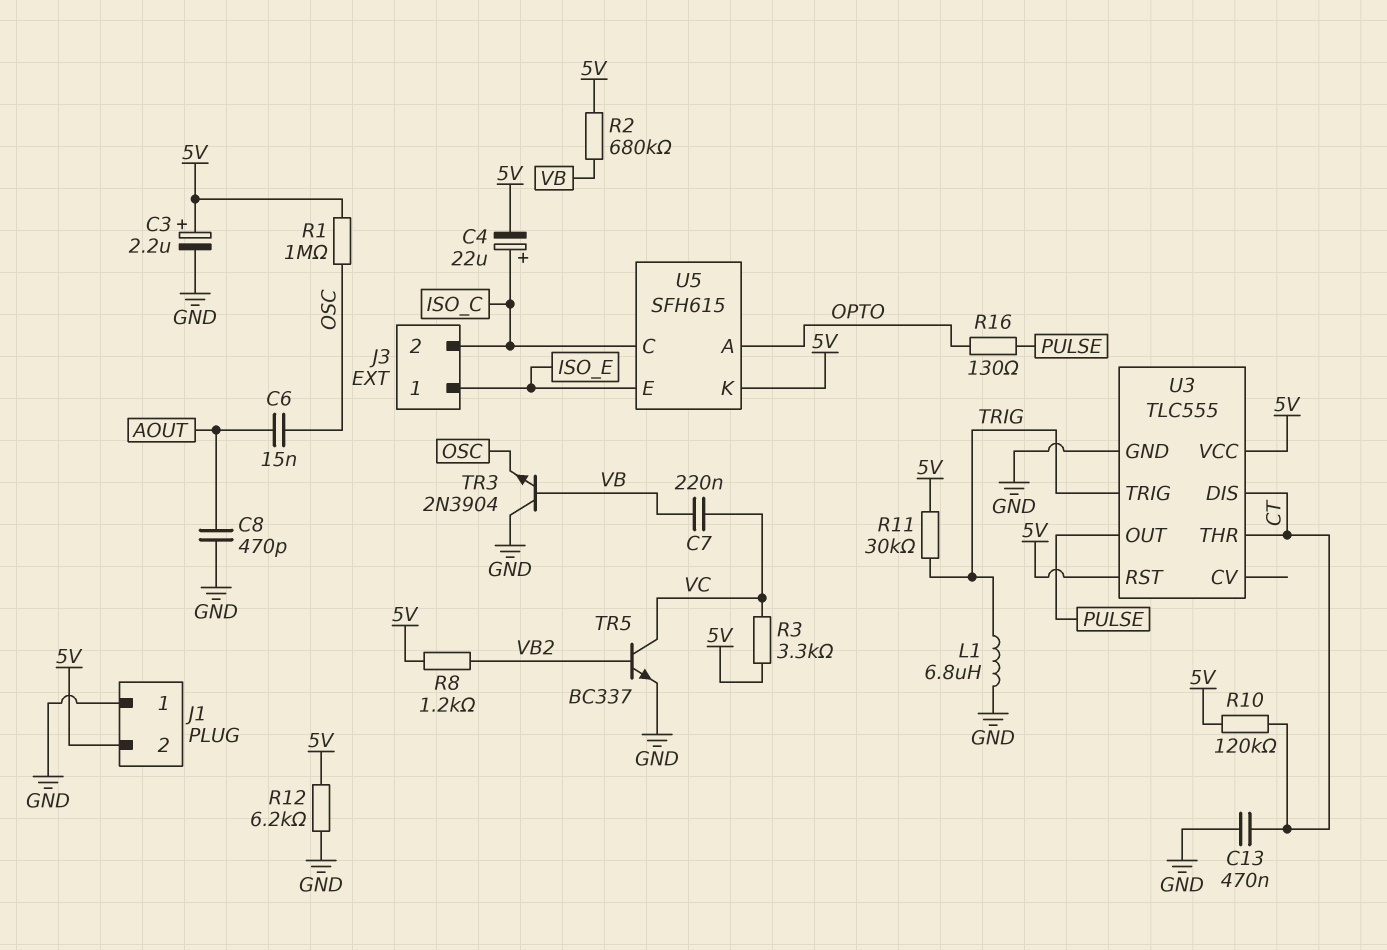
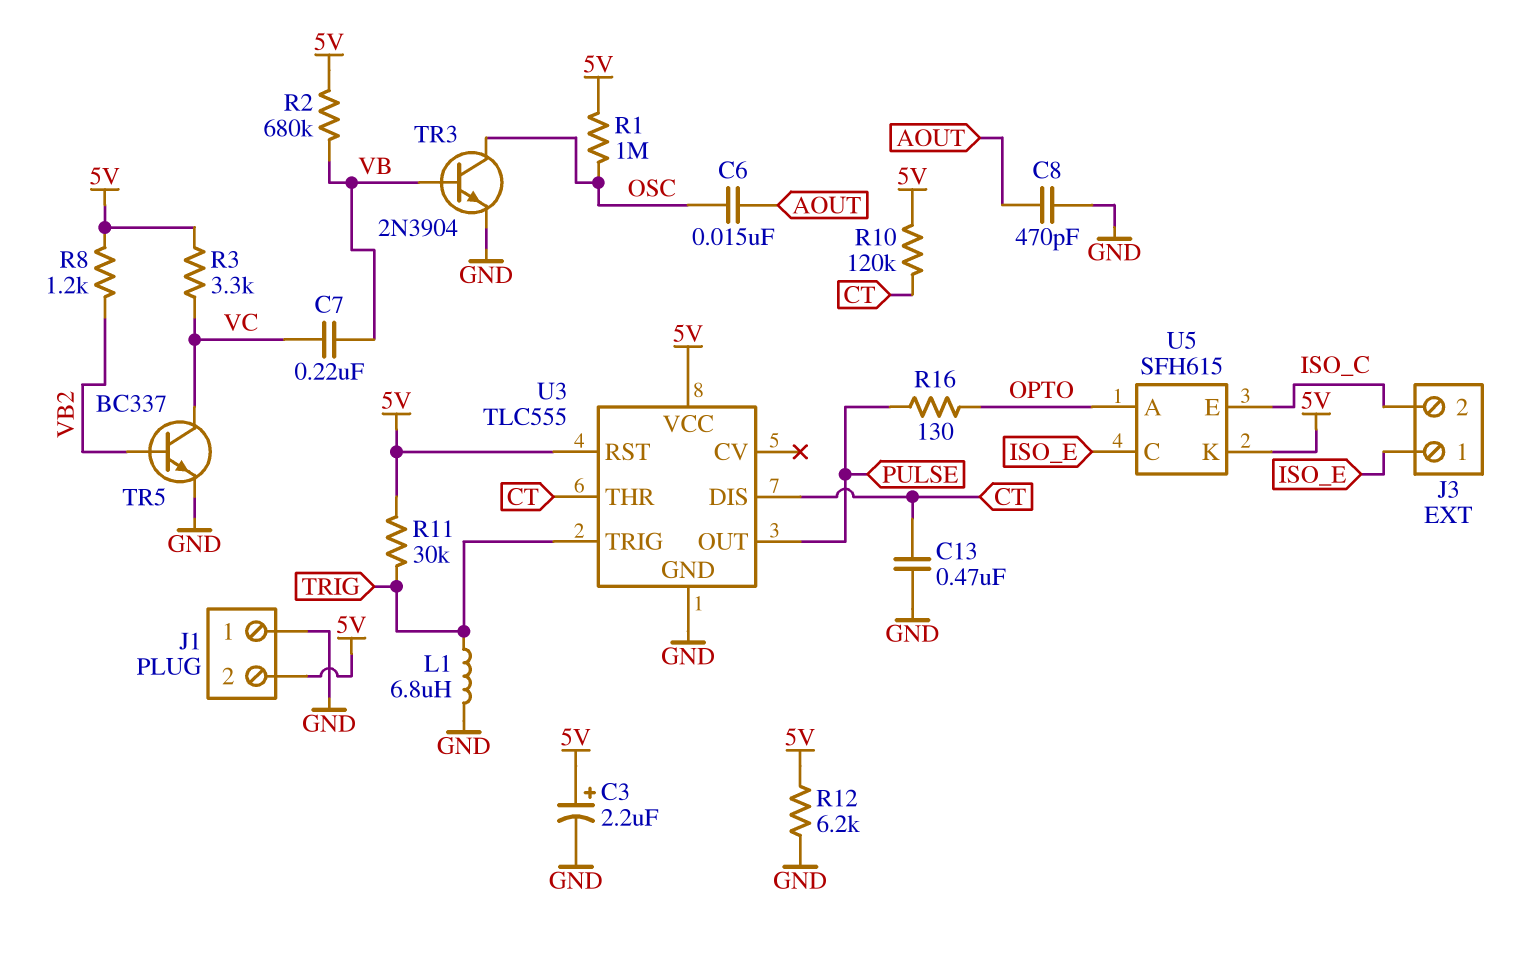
C4: 22uF (plus ISO_C, minus 5V) -> none
TR3: NPN 2N3904 (B VB, C GND, E OSC) -> NPN 2N3904 (B VB, C OSC, E GND)
U5 pin C: ISO_C -> ISO_E
U5 pin E: ISO_E -> ISO_C

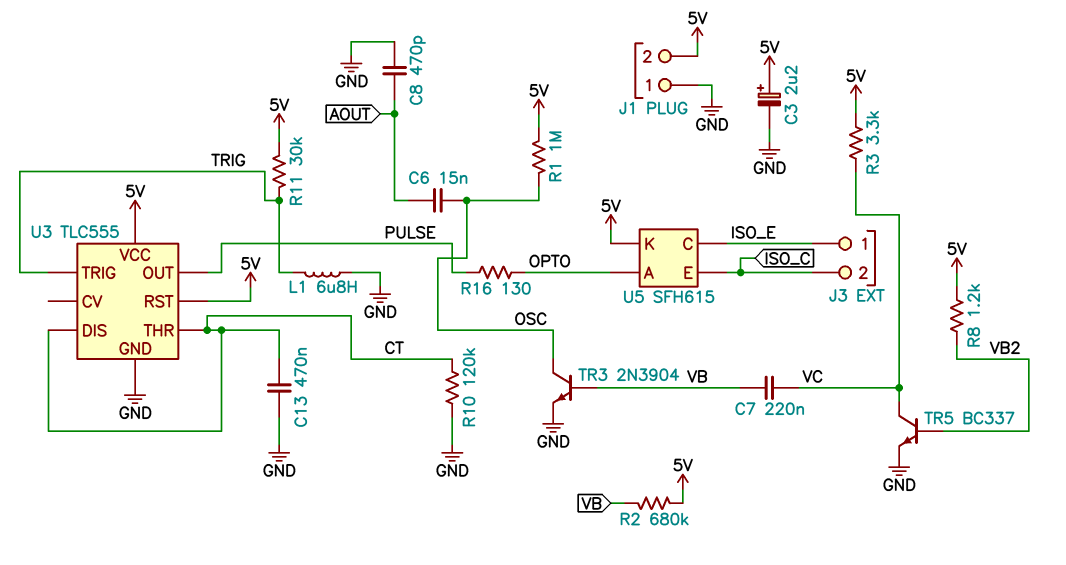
R10: 120k (5V, CT) -> 120k (CT, GND)
R12: 6.2k (5V, GND) -> none

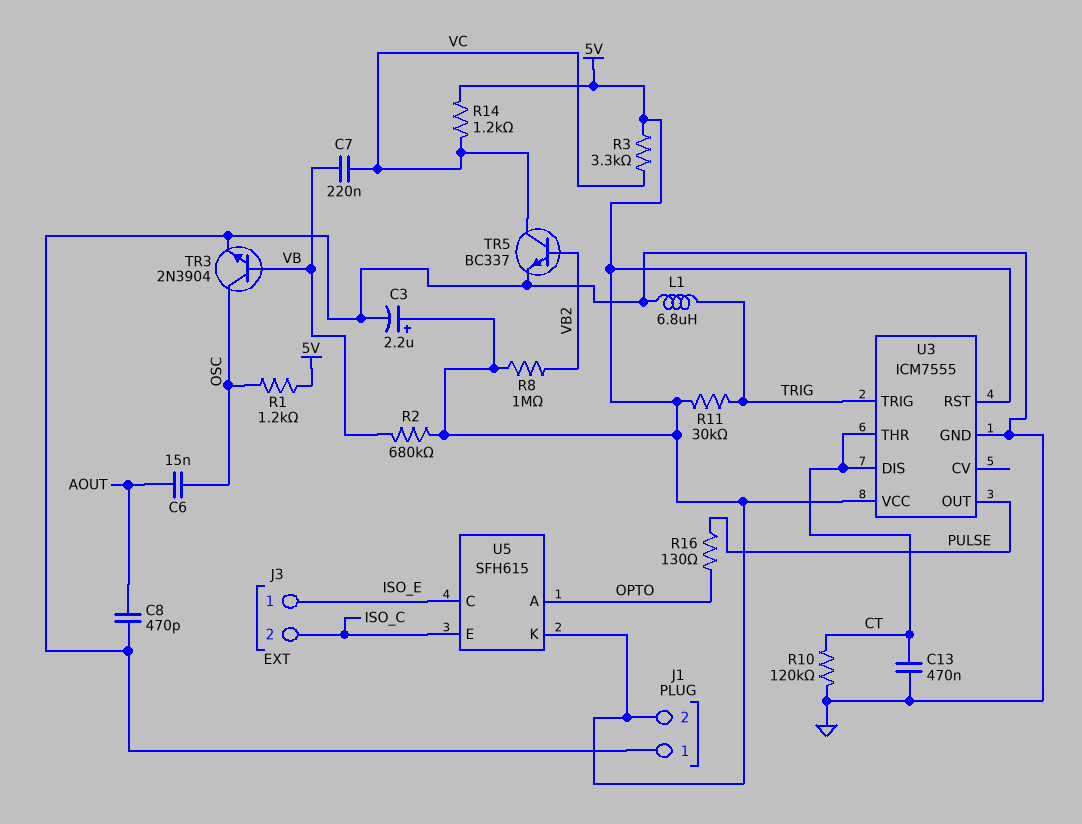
R1: 1M (5V, OSC) -> 1.2k (5V, OSC)
R8: 1.2k (5V, VB2) -> 1M (5V, VB2)
R14: none -> 1.2k (5V, VC)
U3: TLC555 -> ICM7555

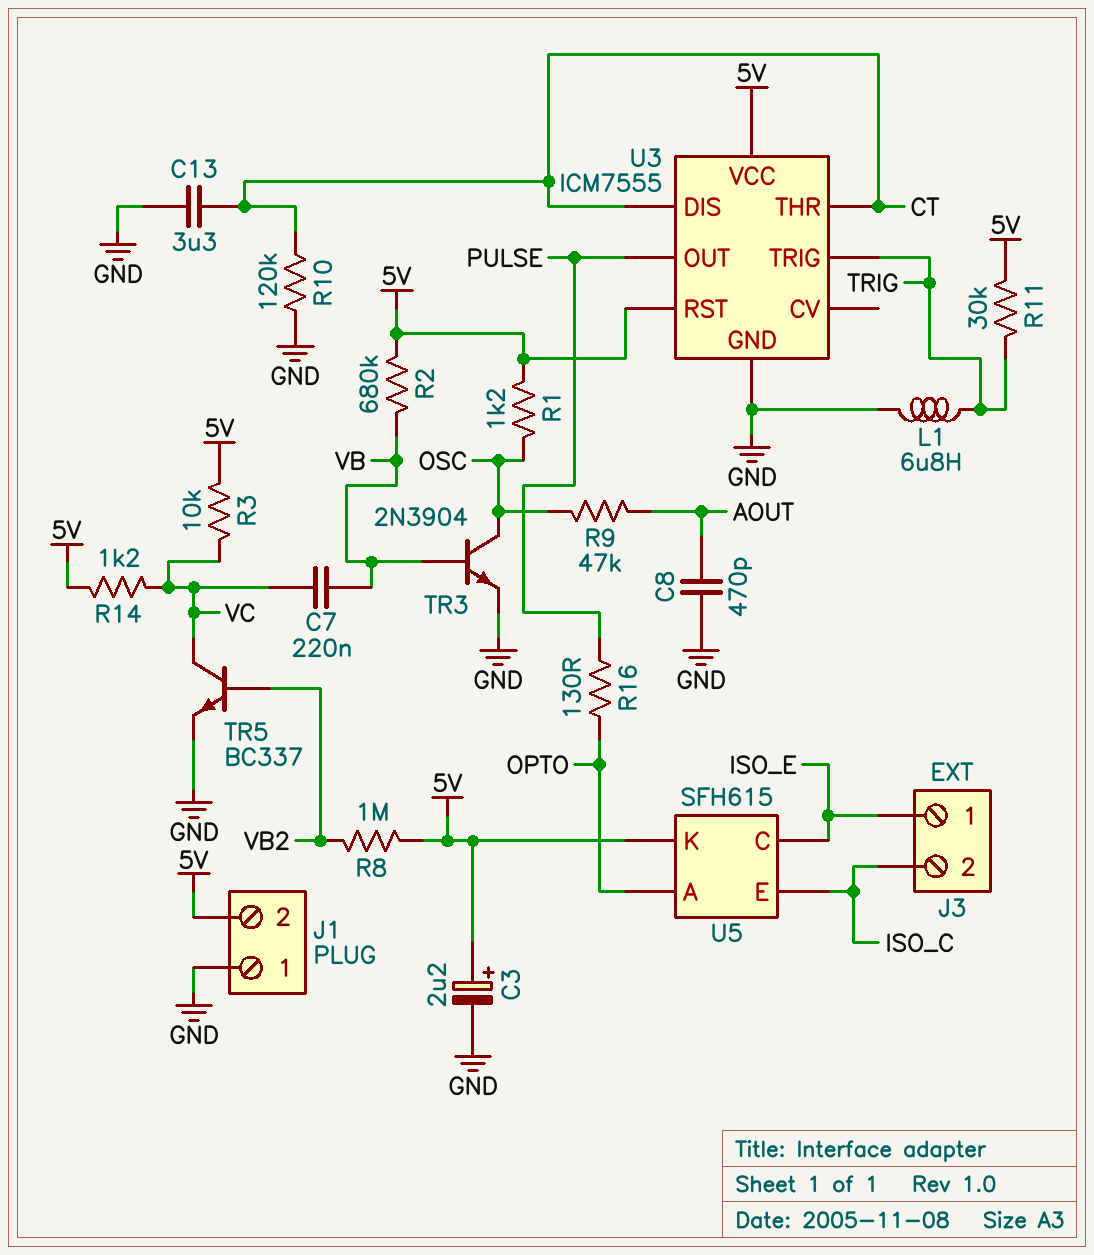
C6: 15nF (AOUT, OSC) -> none
C13: 470nF (CT, GND) -> 3.3uF (CT, GND)
R3: 3.3k (5V, VC) -> 10k (5V, VC)
R9: none -> 47k (AOUT, OSC)

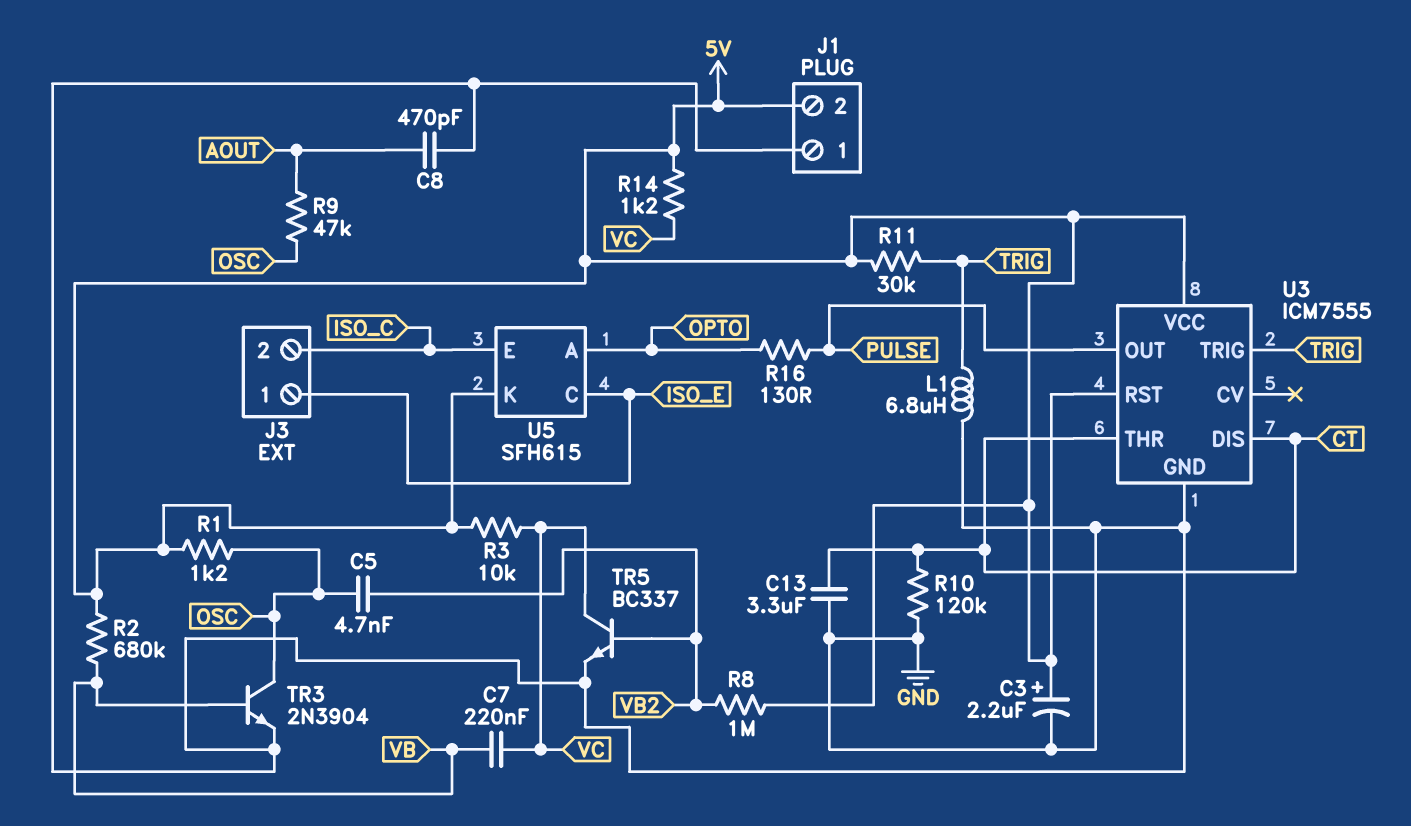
C5: none -> 4.7nF (OSC, VB2)

